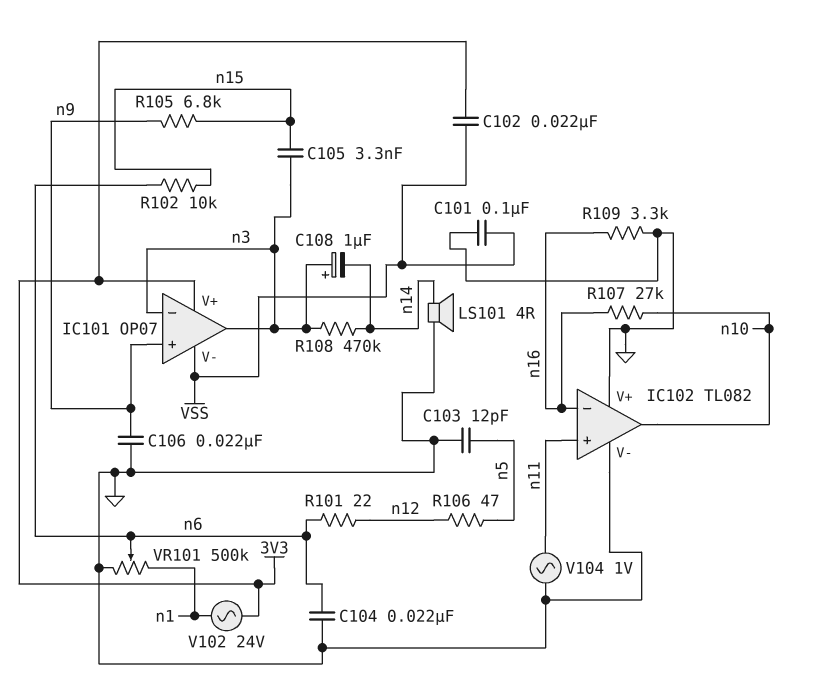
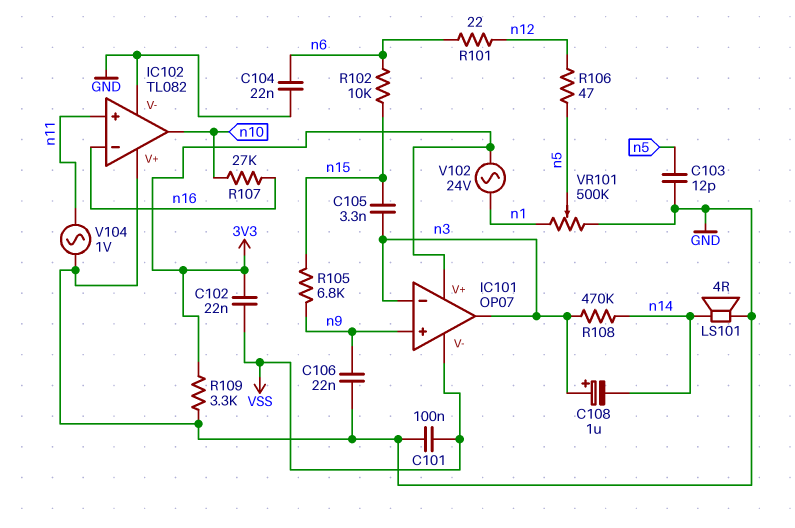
R109: 3.3k (GND, n16) -> 3.3k (3V3, GND)
VR101: 500k (GND, n1, wiper n6) -> 500k (GND, n1, wiper n5)

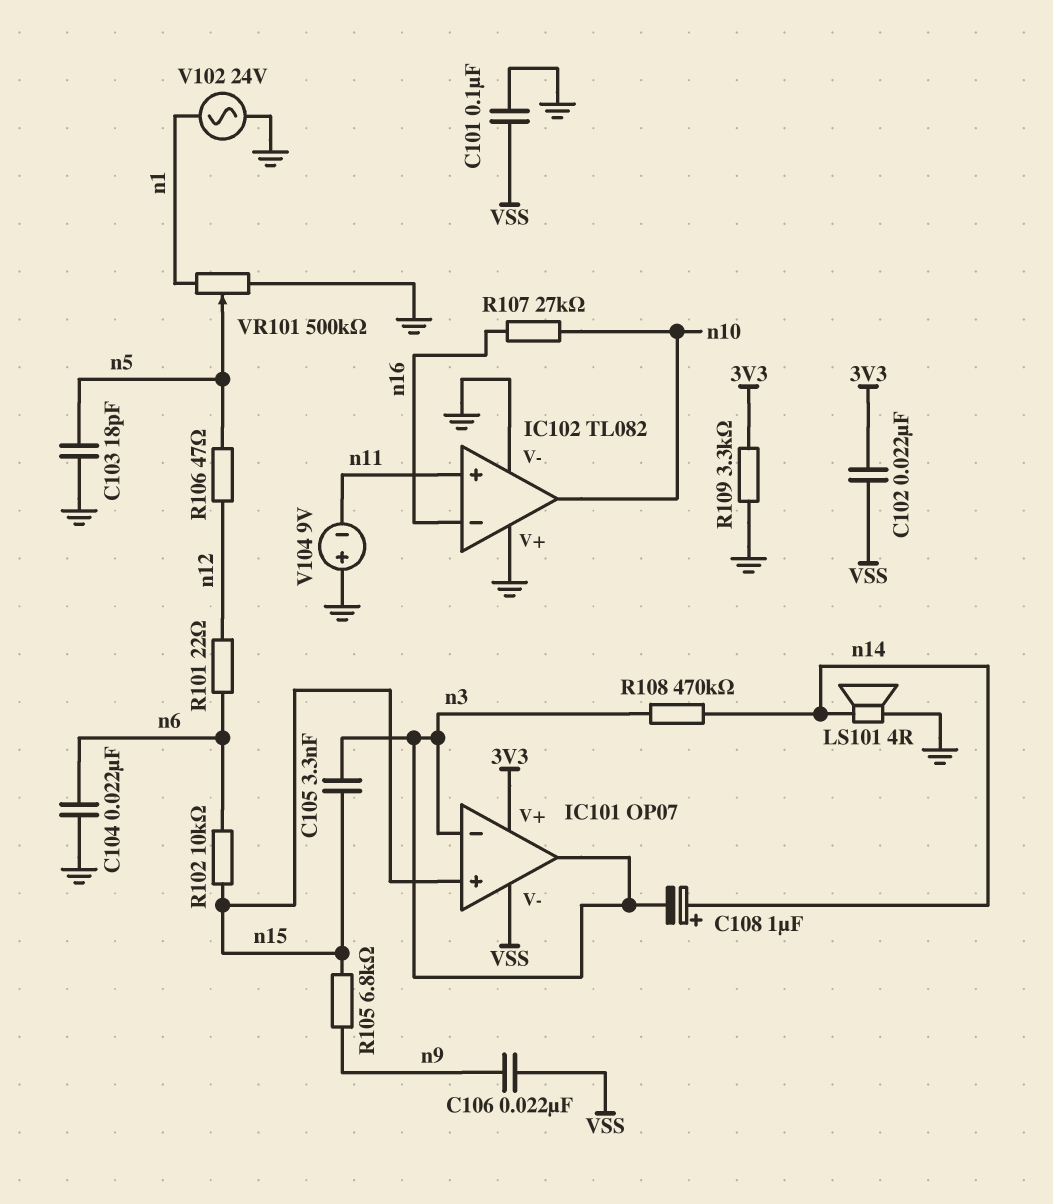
C103: 12pF (GND, n5) -> 18pF (GND, n5)
C106: 22nF (GND, n9) -> 22nF (VSS, n9)
C108: 1uF (plus n3, minus n14) -> 1uF (plus n14, minus n3)
IC101 pin in+: n9 -> n15
V102: AC 24V (3V3, n1) -> AC 24V (GND, n1)
V104: AC 1V (GND, n11) -> 9V (plus GND, minus n11)

